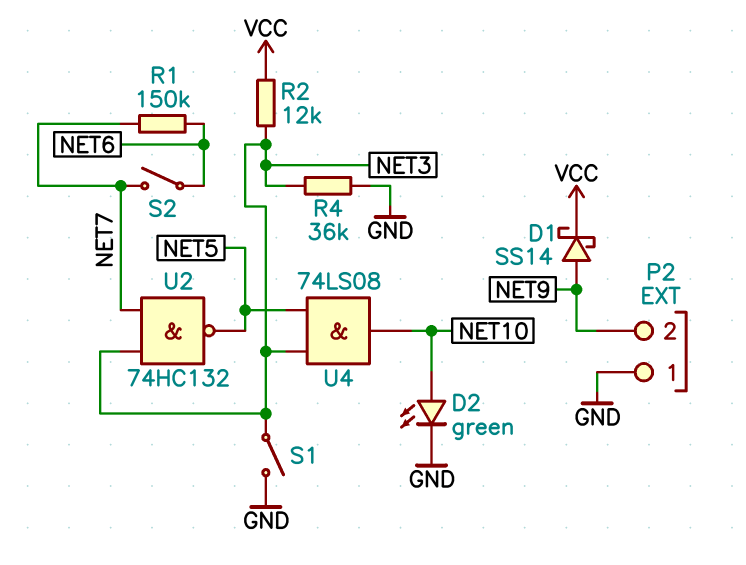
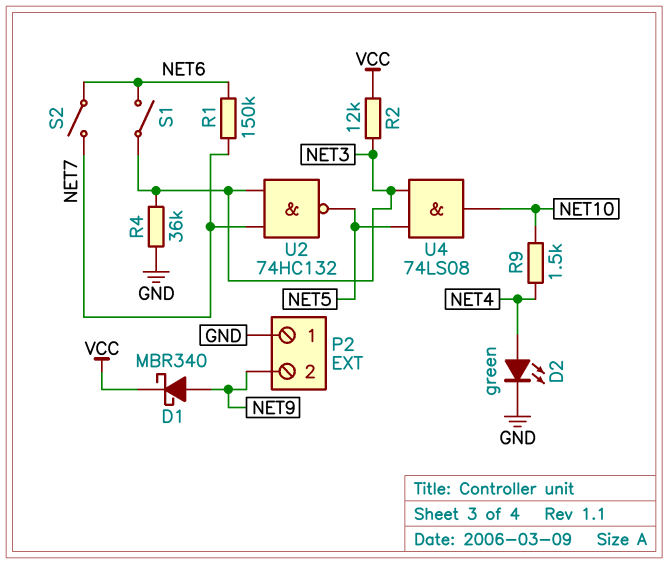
D1: schottky SS14 (A NET9, K VCC) -> schottky MBR340 (A NET9, K VCC)
D2: LED green (A NET10, K GND) -> LED green (A NET4, K GND)
R9: none -> 1.5k (NET4, NET10)
S1: switch (GND, NET3) -> switch (NET3, NET6)

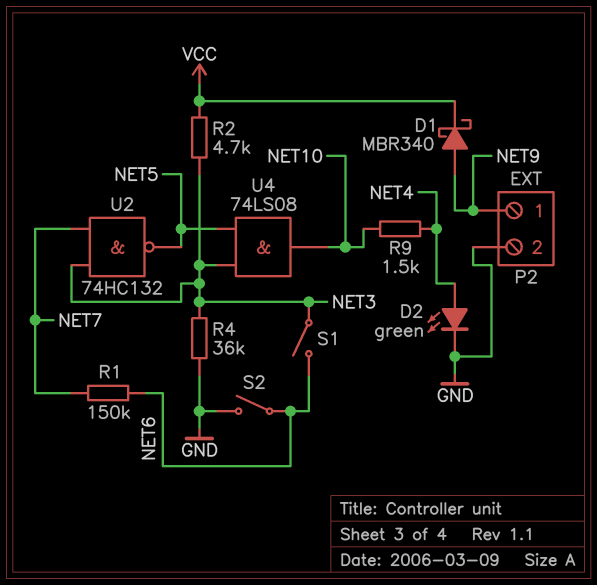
P2 pin 1: GND -> NET9
P2 pin 2: NET9 -> GND
R2: 12k (NET3, VCC) -> 4.7k (NET3, VCC)
S2: switch (NET6, NET7) -> switch (GND, NET6)

